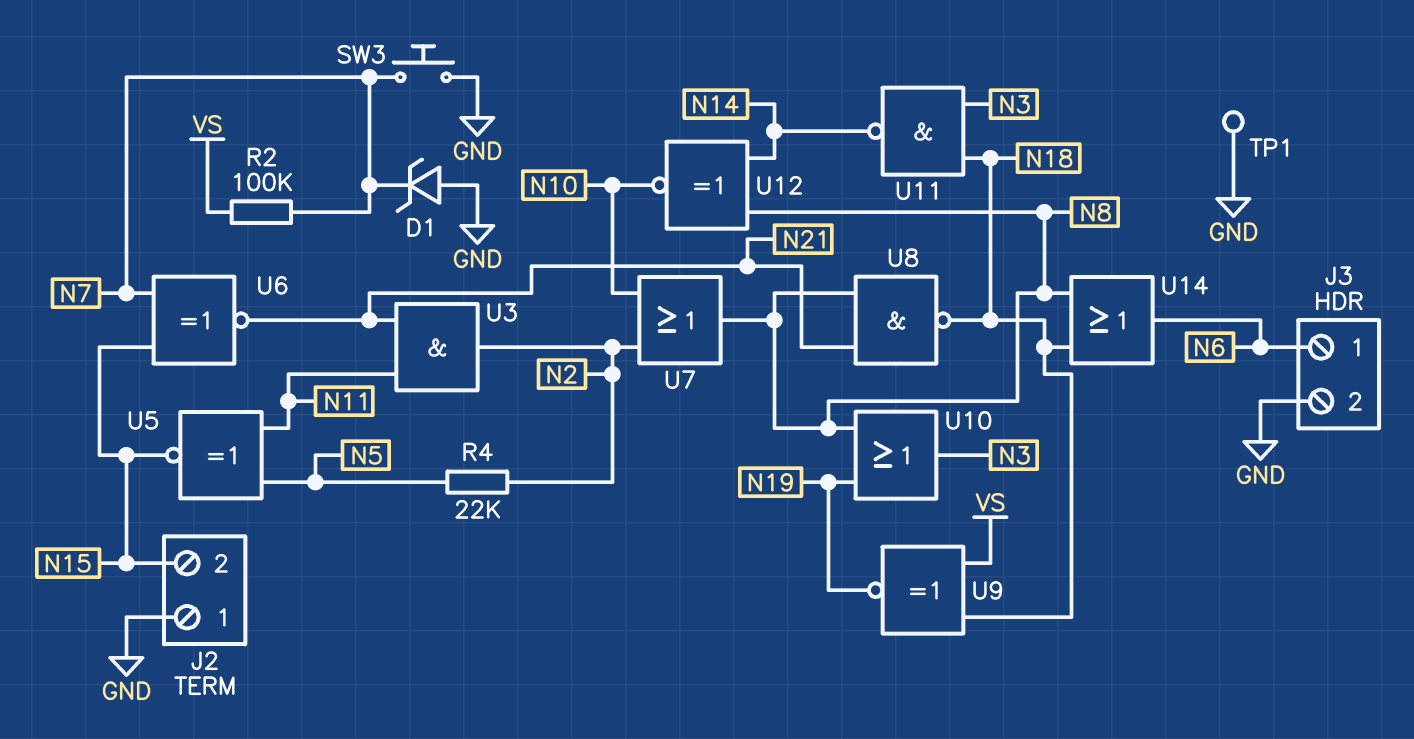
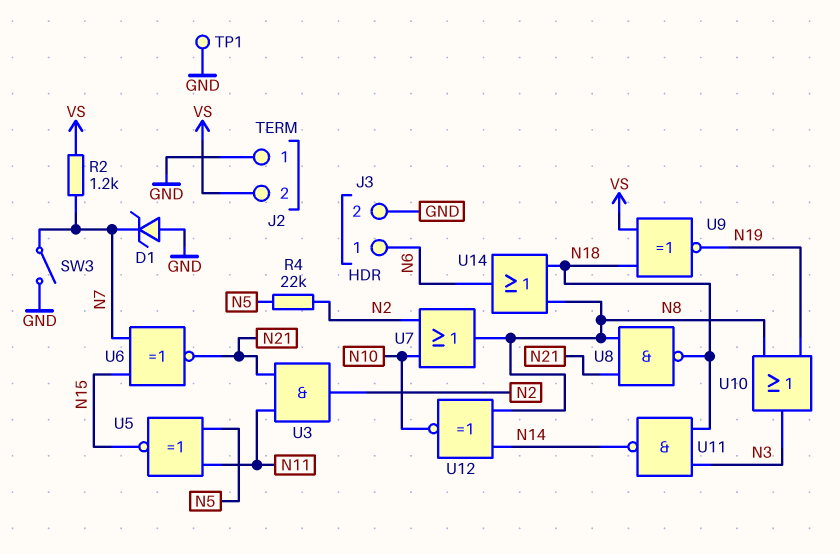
J2 pin 2: N15 -> VS
R2: 100k (N7, VS) -> 1.2k (N7, VS)
SW3: button (GND, N7) -> switch (GND, N7)

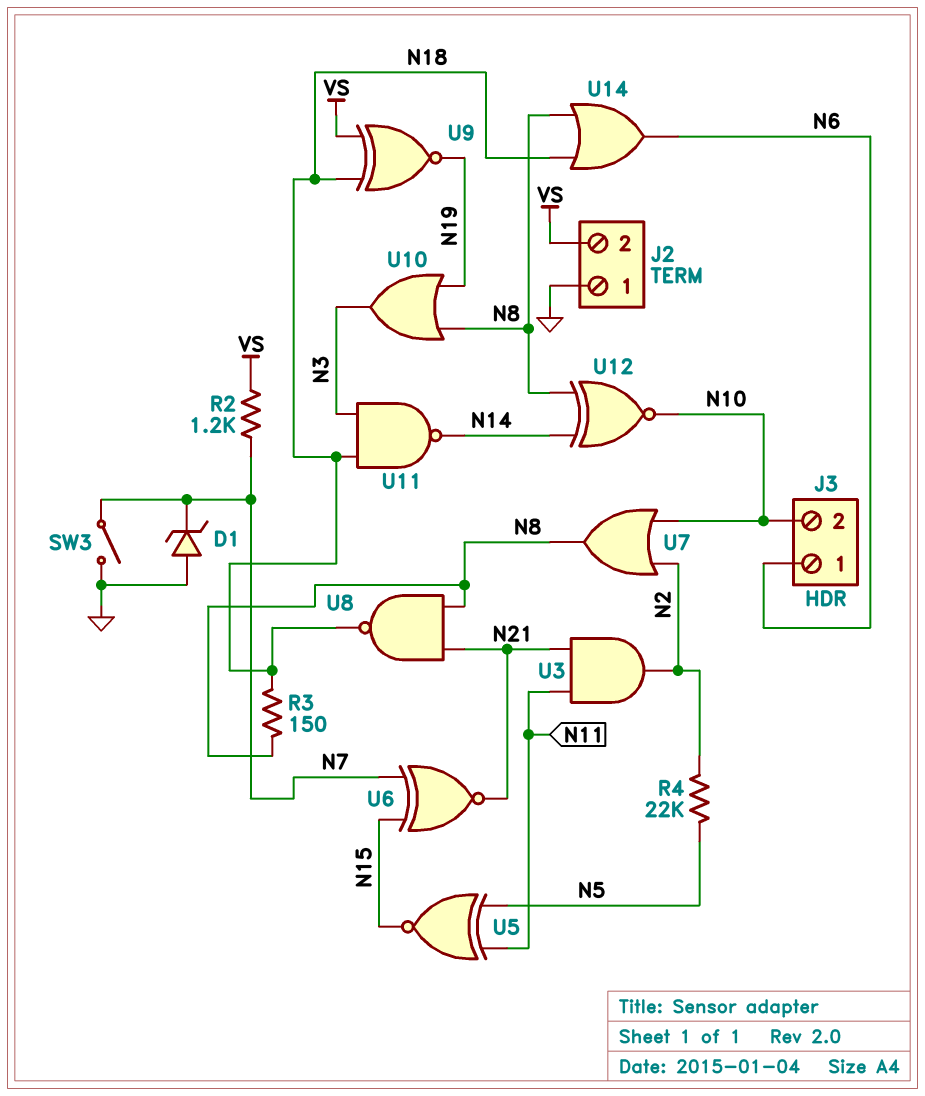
J3 pin 2: GND -> N10
R3: none -> 150 (N8, N18)
TP1: test point (GND) -> none

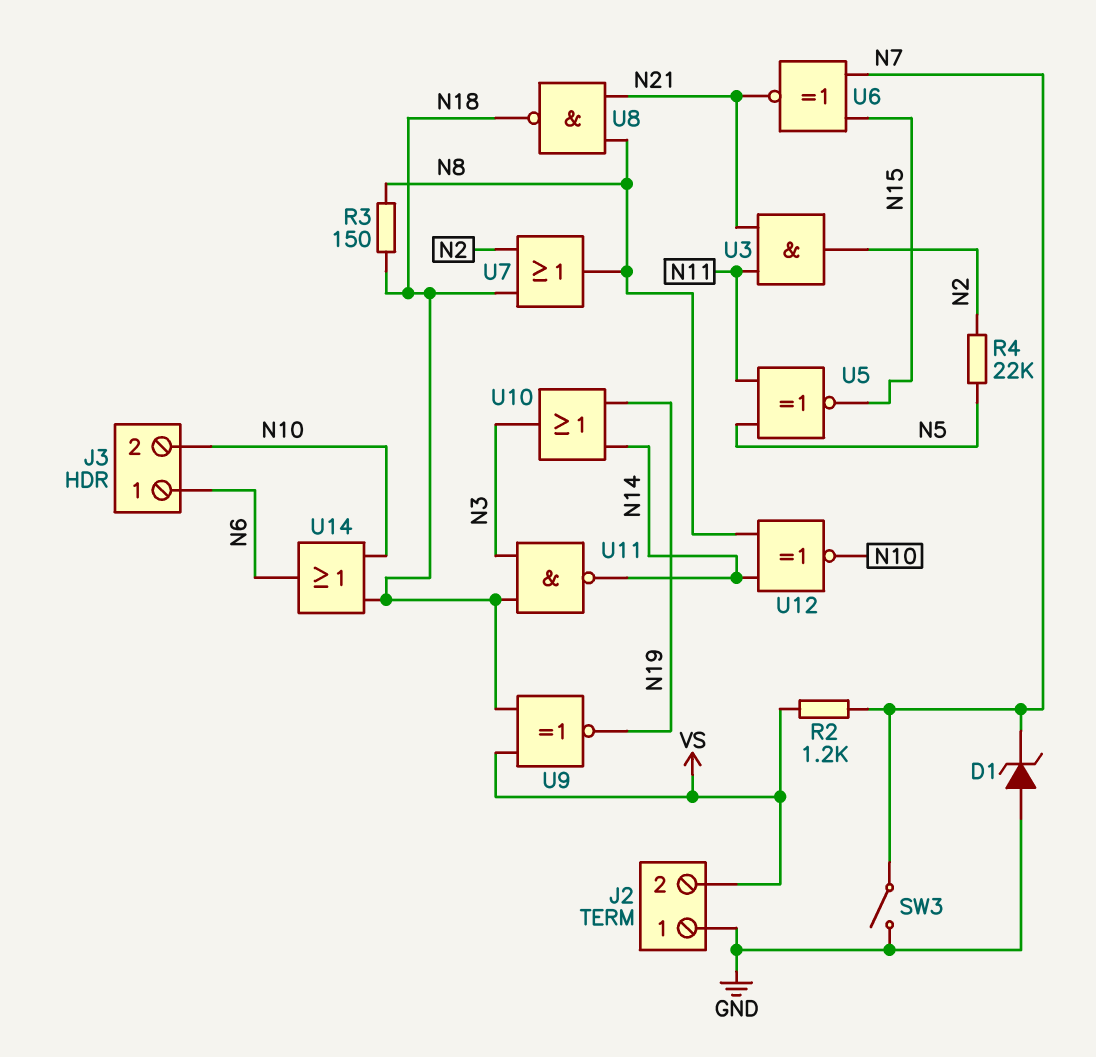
U7: OR (in N2, in N10, out N8) -> OR (in N2, in N18, out N8)
U10: OR (in N8, in N19, out N3) -> OR (in N14, in N19, out N3)
U14: OR (in N8, in N18, out N6) -> OR (in N10, in N18, out N6)

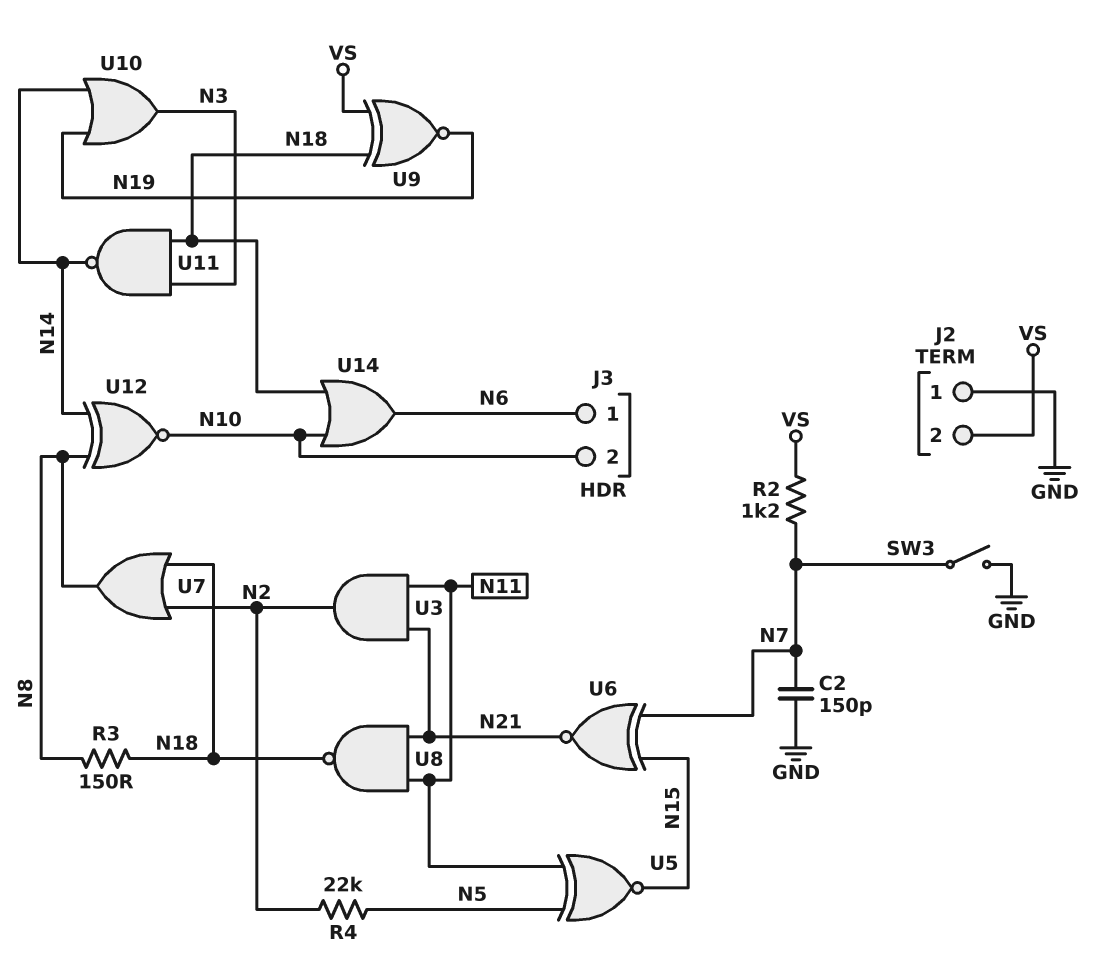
C2: none -> 150pF (GND, N7)
D1: zener (A GND, K N7) -> none
U8: NAND (in N8, in N21, out N18) -> NAND (in N11, in N21, out N18)

